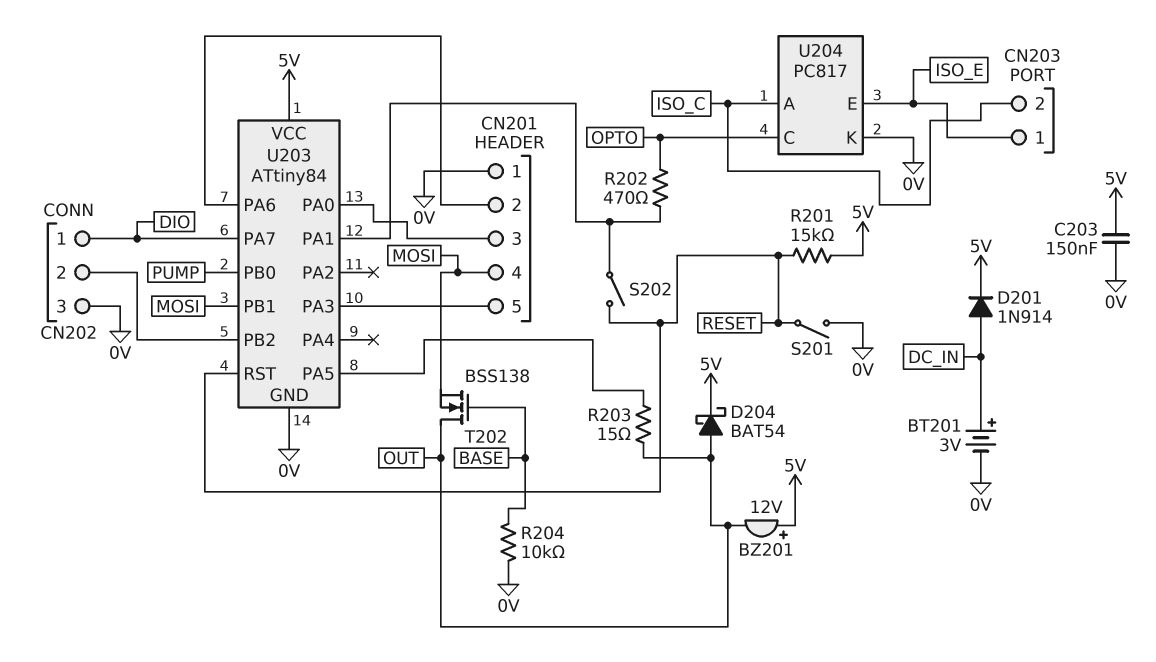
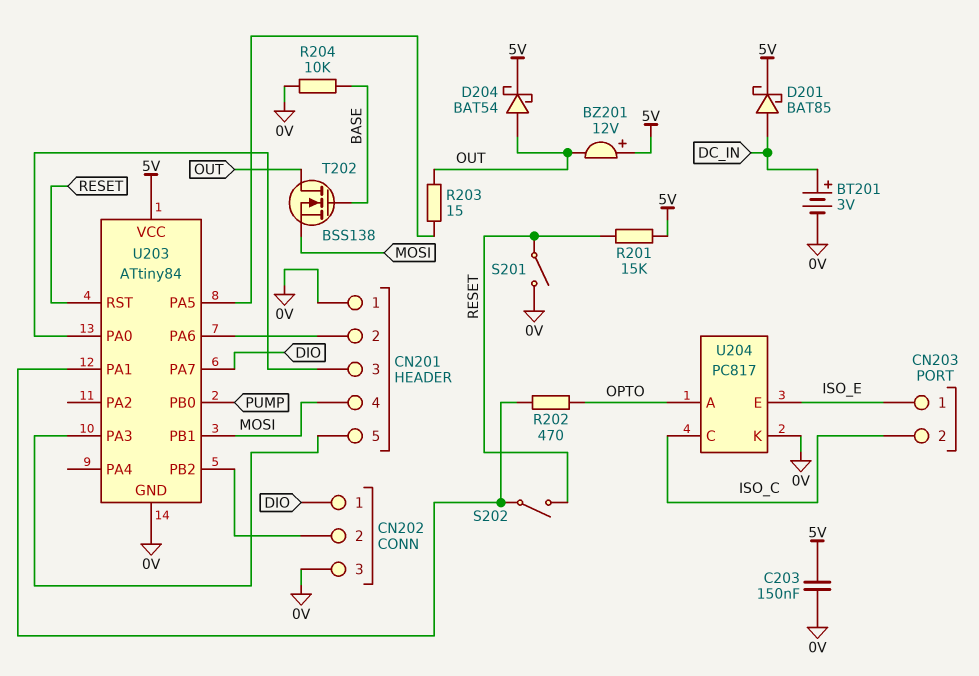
D201: diode 1N914 (A DC_IN, K 5V) -> schottky BAT85 (A DC_IN, K 5V)
U204 pin A: ISO_C -> OPTO
U204 pin C: OPTO -> ISO_C

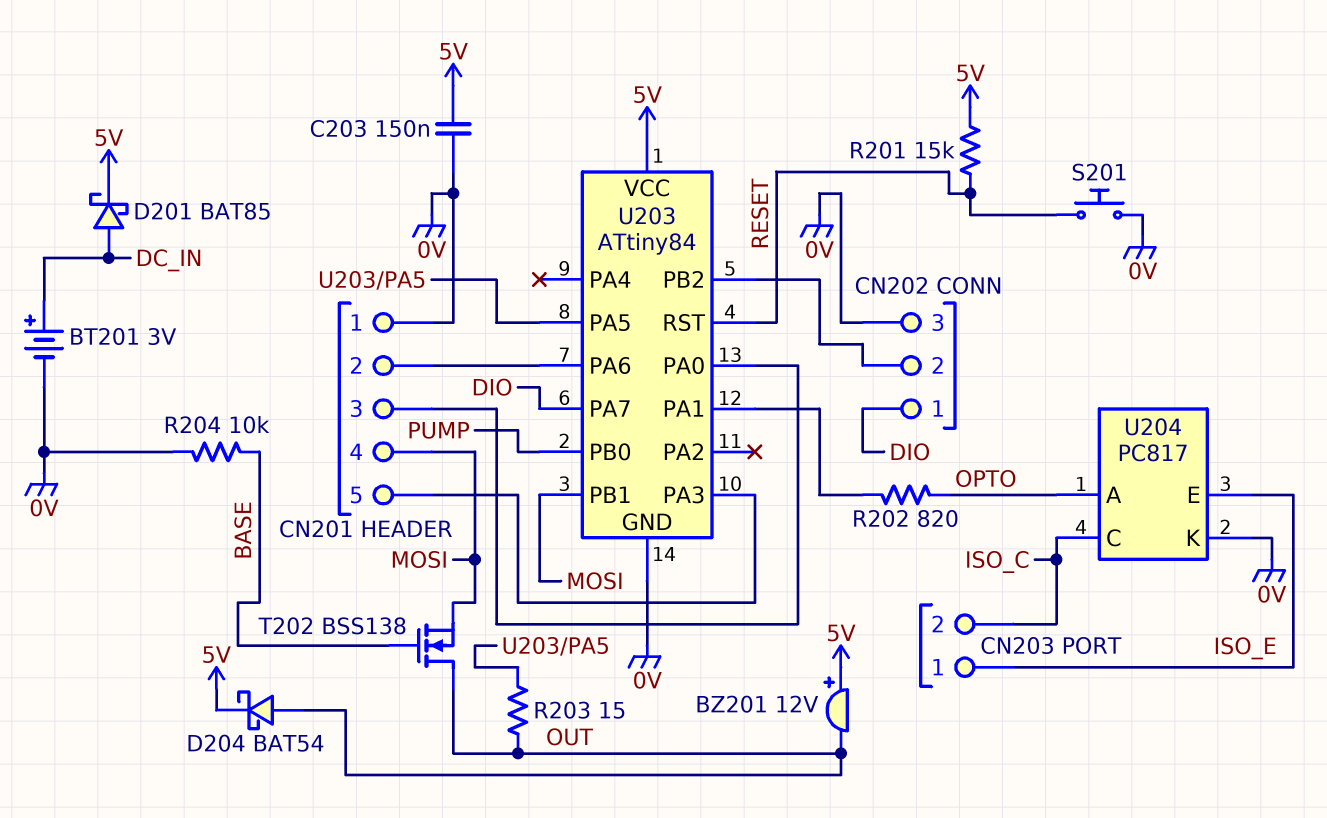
R202: 470 (OPTO, U203/PA1) -> 820 (OPTO, U203/PA1)
S201: switch (0V, RESET) -> button (0V, RESET)
S202: switch (RESET, U203/PA1) -> none

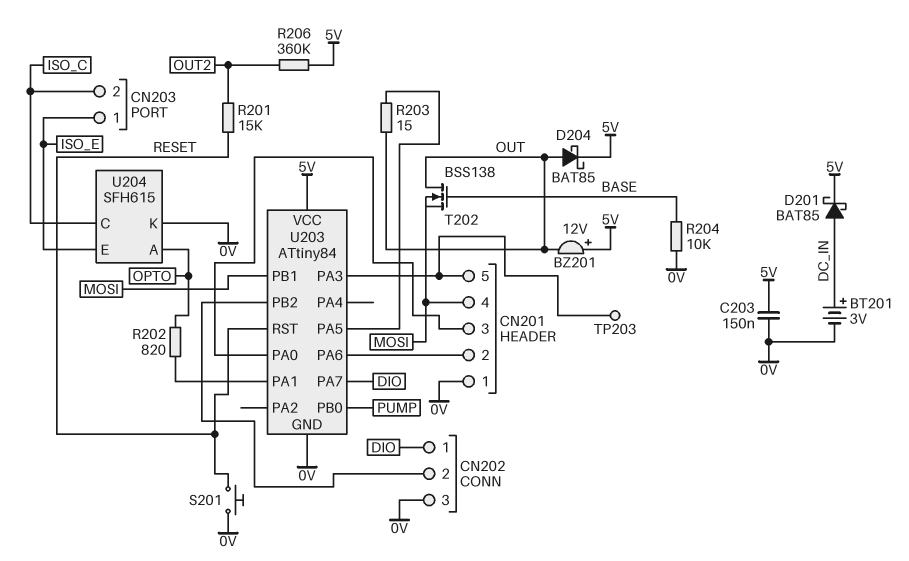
D204: schottky BAT54 (A OUT, K 5V) -> schottky BAT85 (A OUT, K 5V)
R201: 15k (5V, RESET) -> 15k (OUT2, RESET)
R206: none -> 360k (5V, OUT2)
TP203: none -> test point (CN201/5)
U204: PC817 -> SFH615

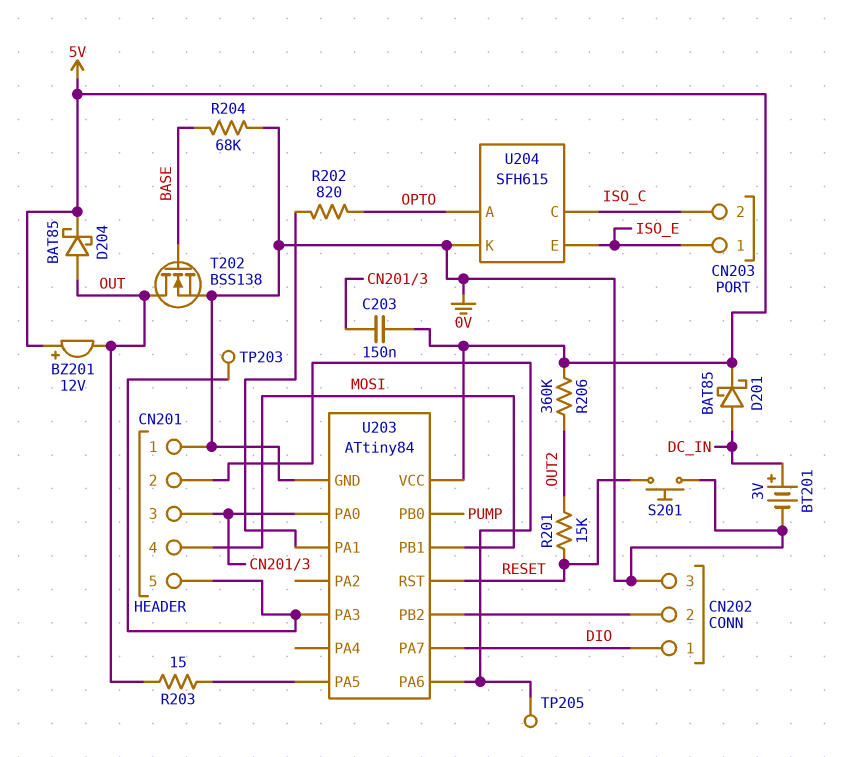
C203: 150nF (0V, 5V) -> 150nF (5V, CN201/3)
R204: 10k (0V, BASE) -> 68k (0V, BASE)
T202: NMOS BSS138 (G BASE, D OUT, S MOSI) -> NMOS BSS138 (G BASE, D OUT, S 0V)
TP205: none -> test point (CN201/2)

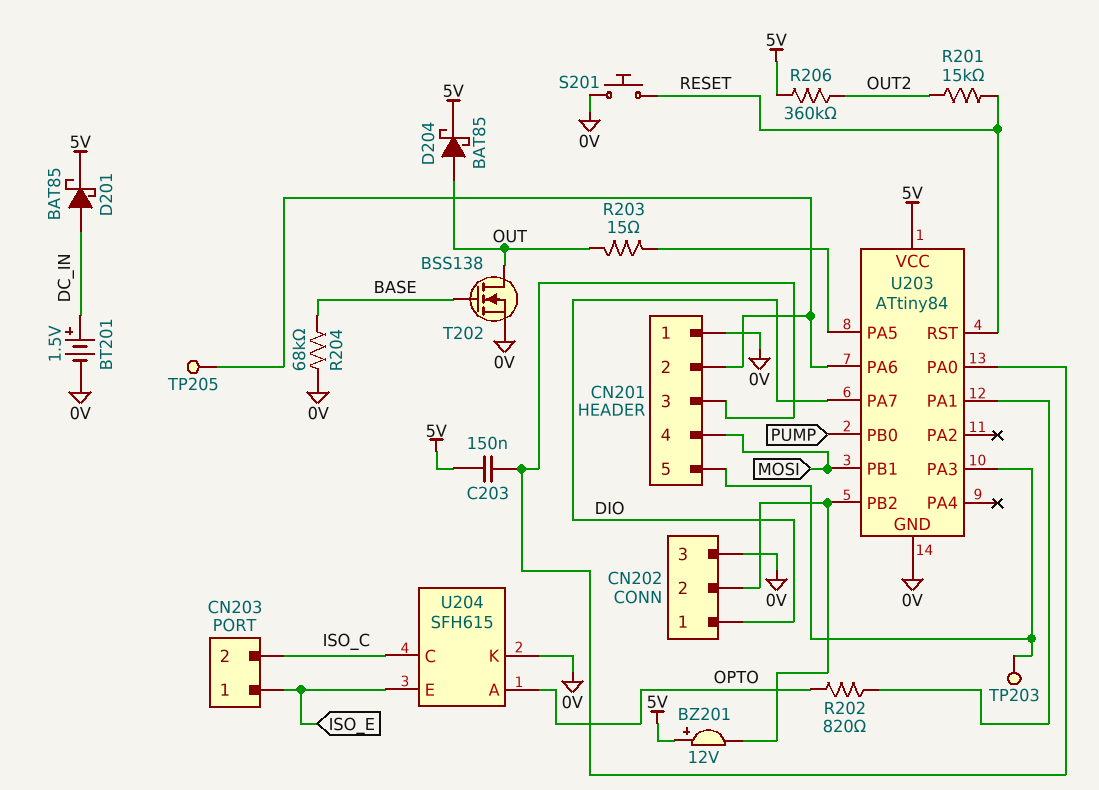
BT201: 3V (plus DC_IN, minus 0V) -> 1.5V (plus DC_IN, minus 0V)
BZ201: buzzer 12V (plus 5V, minus OUT) -> buzzer 12V (plus 5V, minus CN202/2)

